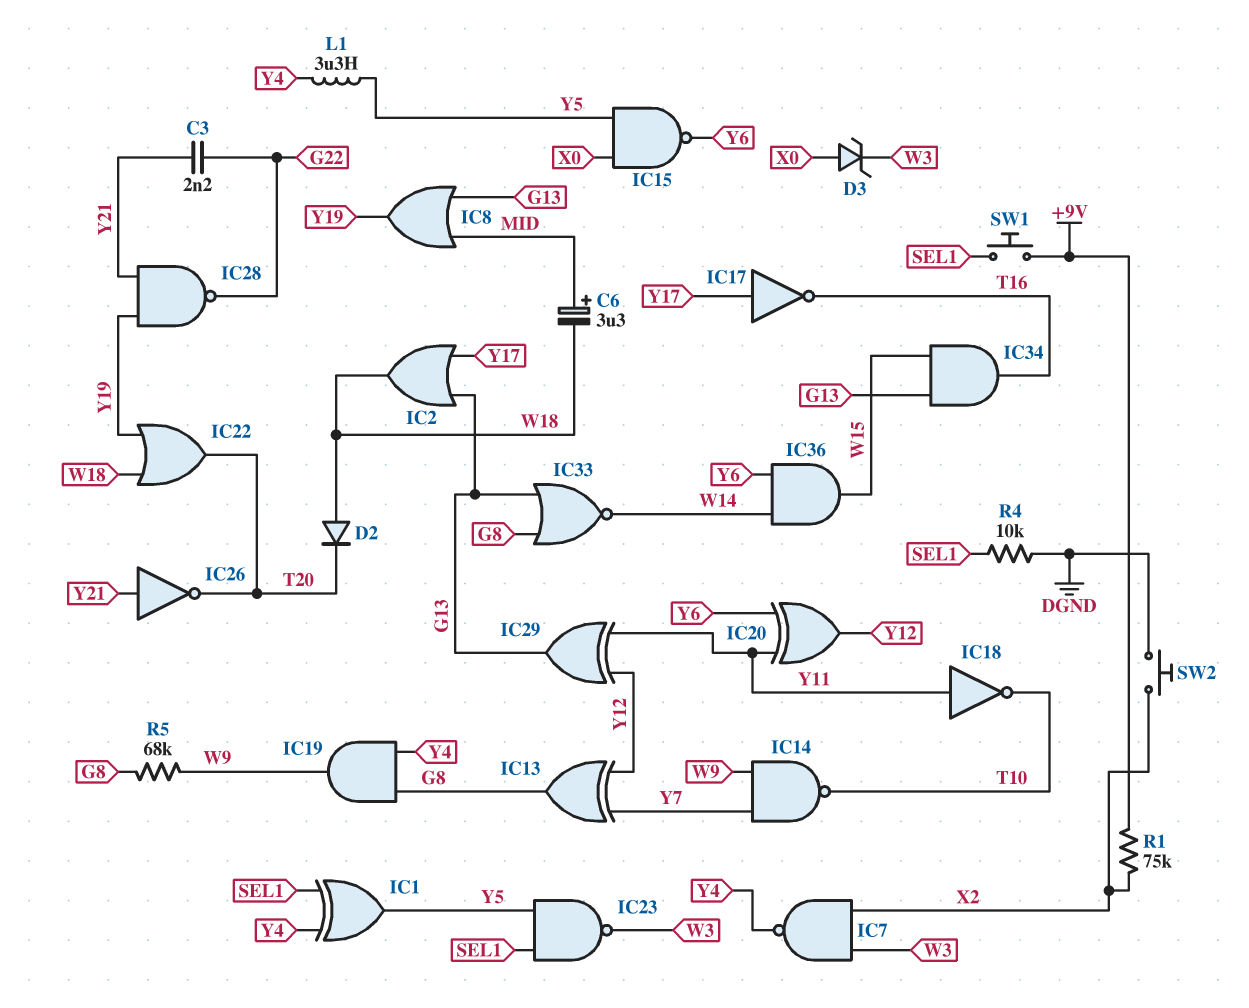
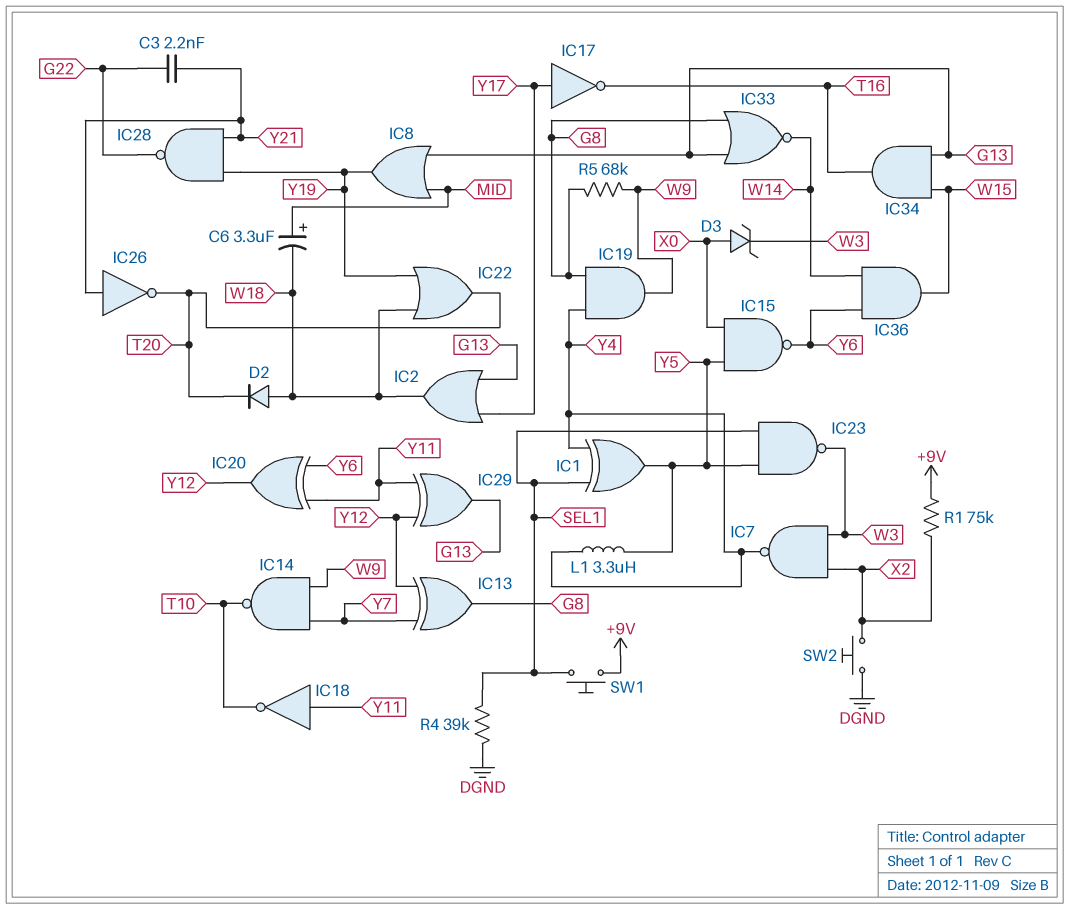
R4: 10k (DGND, SEL1) -> 39k (DGND, SEL1)

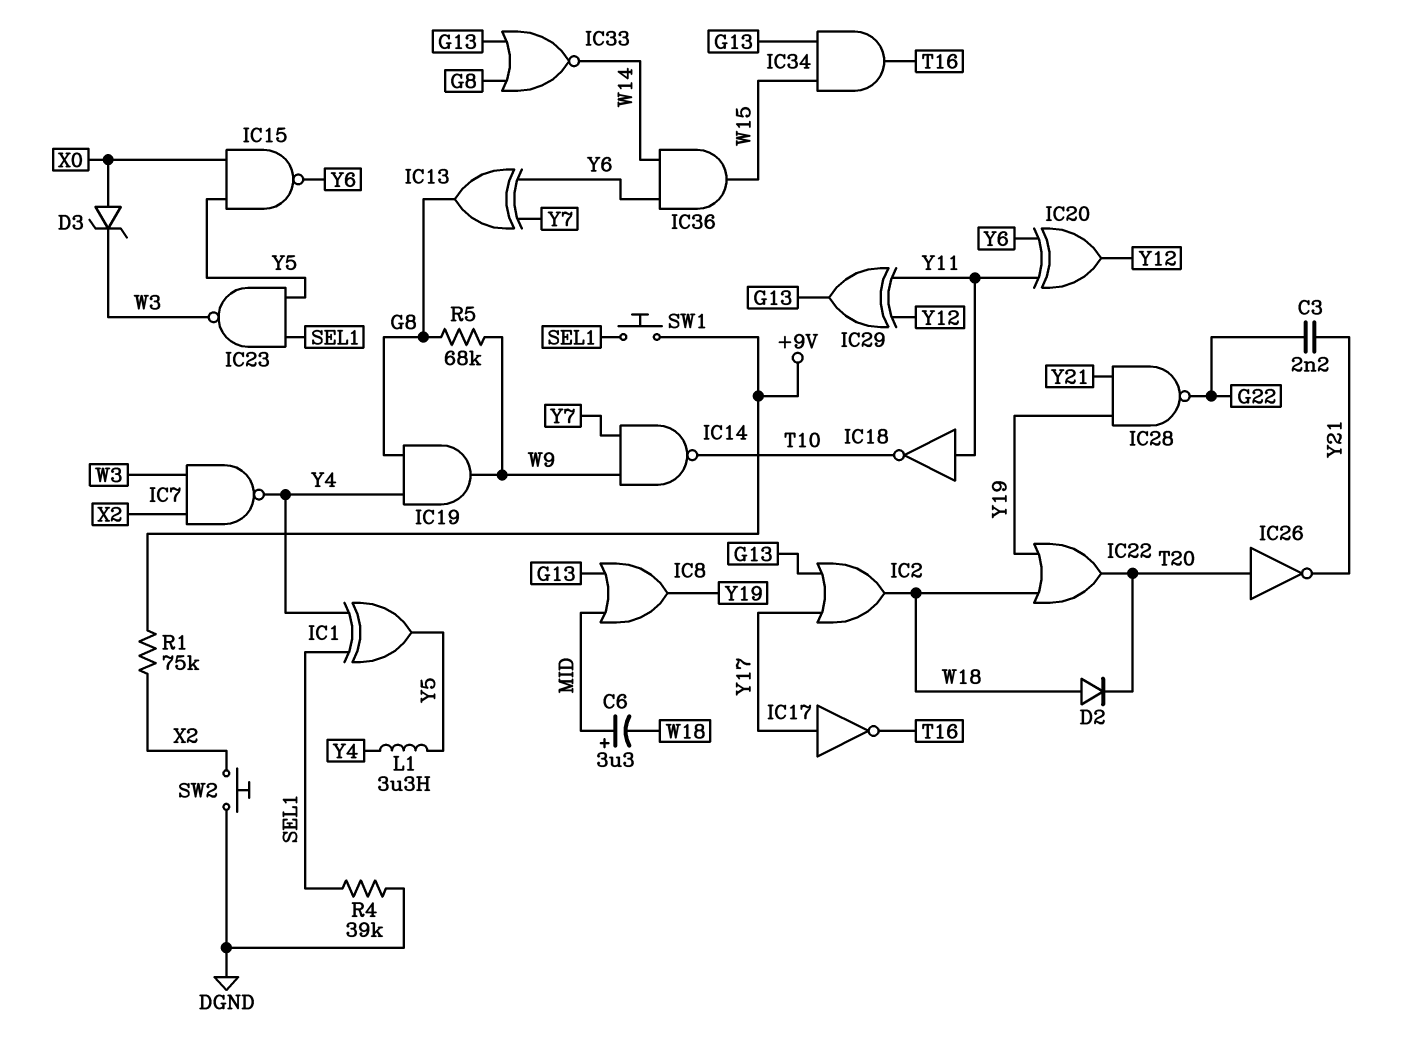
IC13: XOR (in Y7, in Y12, out G8) -> XOR (in Y6, in Y7, out G8)
IC26: NOT (in Y21, out T20) -> NOT (in T20, out Y21)

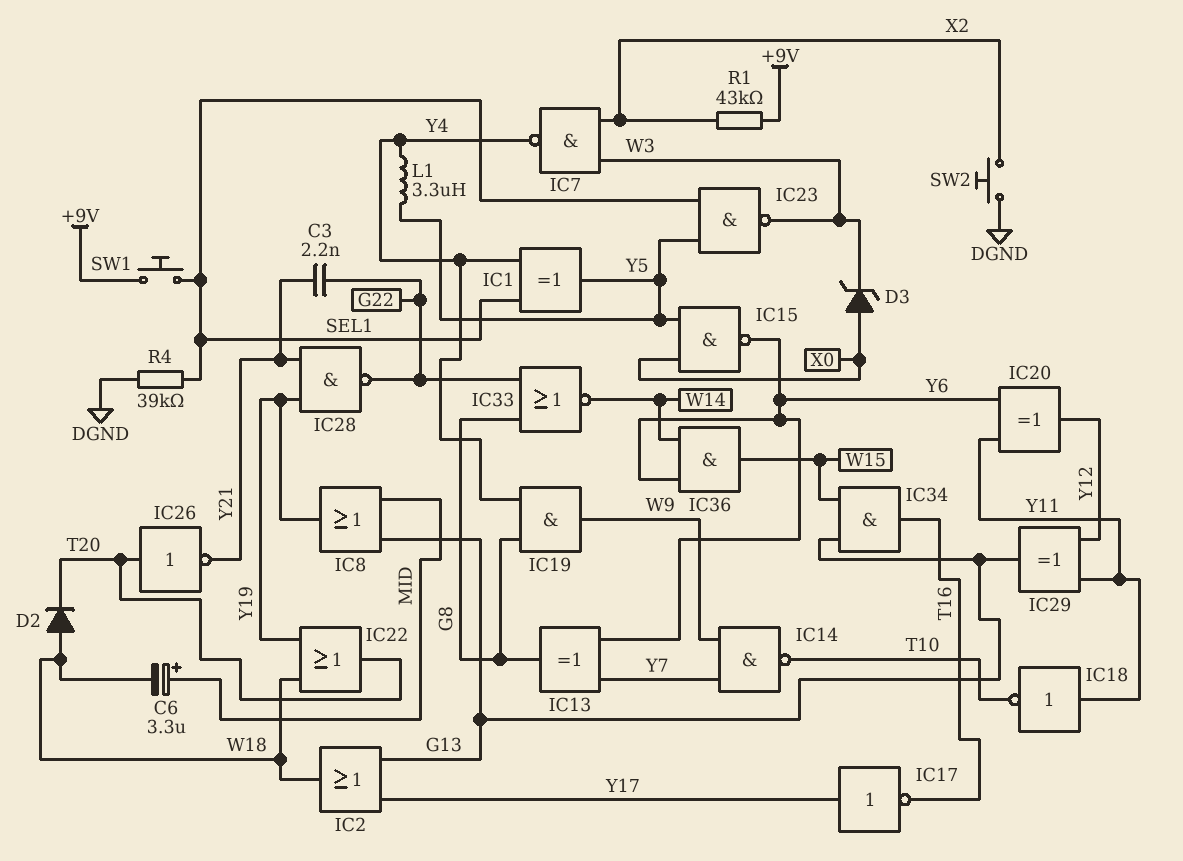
IC33: NOR (in G8, in G13, out W14) -> NOR (in G8, in G22, out W14)
R1: 75k (+9V, X2) -> 43k (+9V, X2)
R5: 68k (G8, W9) -> none

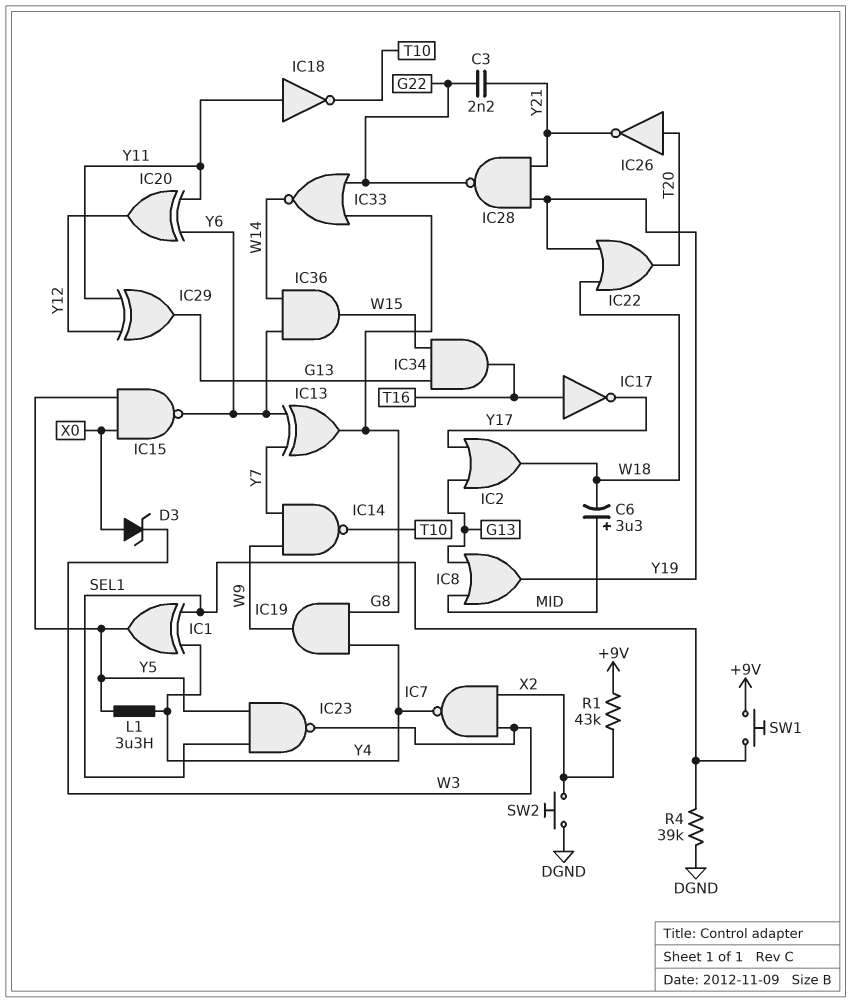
D2: diode (A W18, K T20) -> none
IC17: NOT (in Y17, out T16) -> NOT (in T16, out Y17)

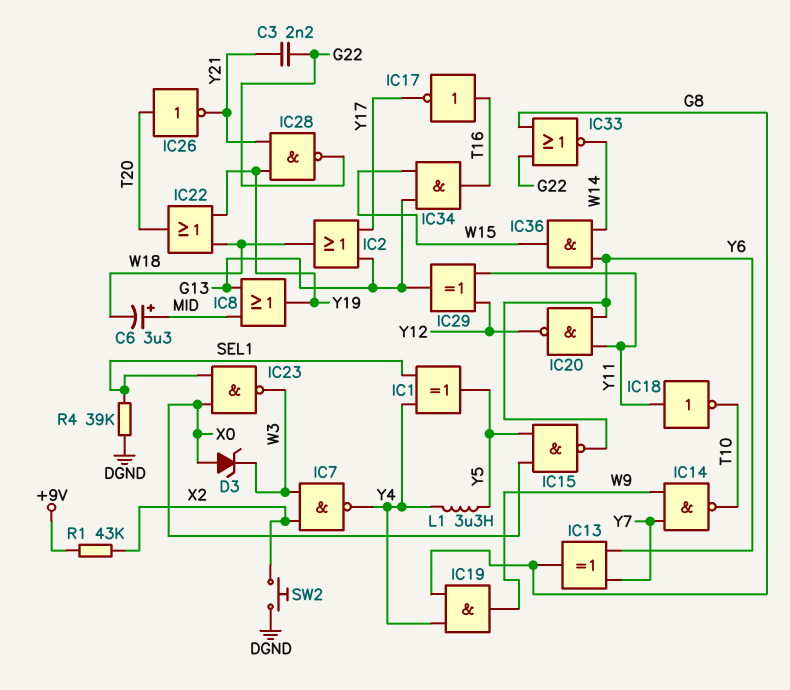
IC20: XOR (in Y6, in Y11, out Y12) -> NAND (in Y6, in Y11, out Y12)
IC23: NAND (in SEL1, in Y5, out W3) -> NAND (in SEL1, in X0, out W3)
SW1: button (+9V, SEL1) -> none

